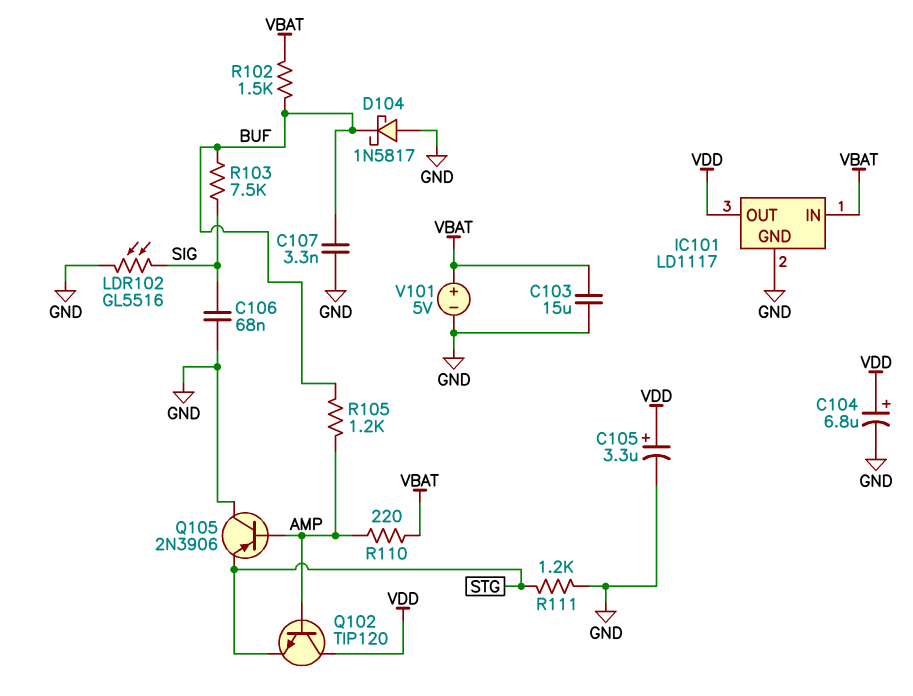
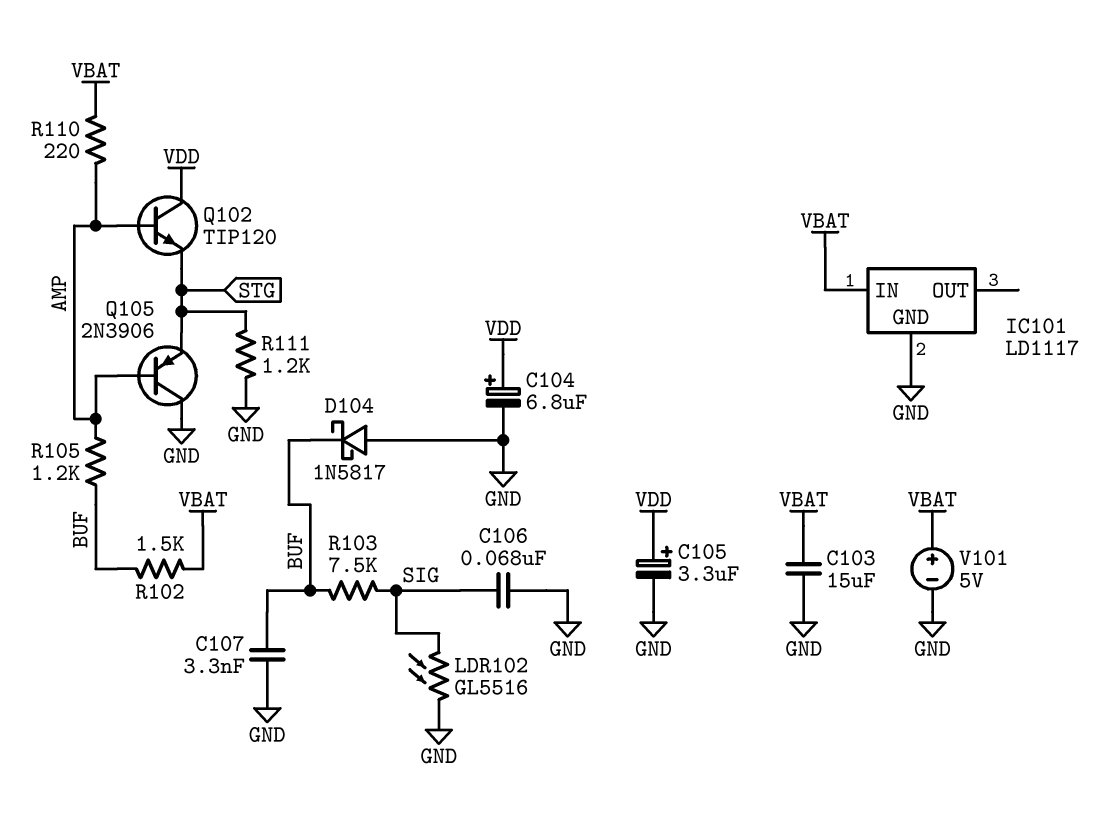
IC101 pin OUT: VDD -> none

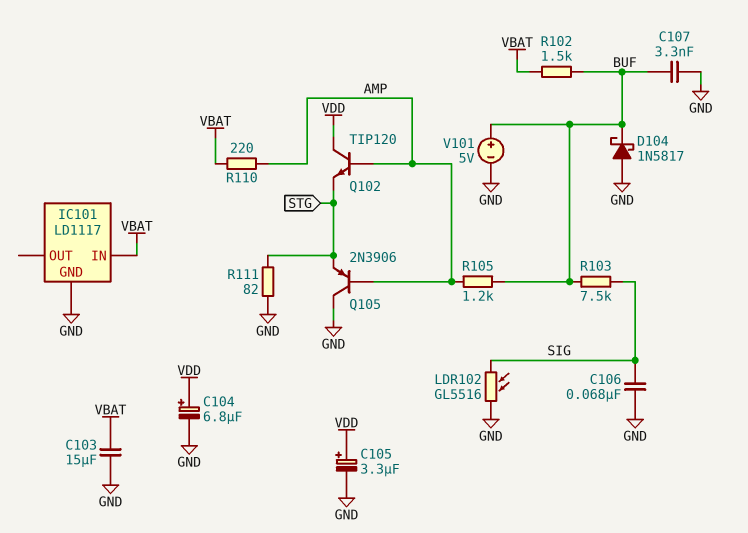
R111: 1.2k (GND, STG) -> 82 (GND, STG)
V101: 5V (plus VBAT, minus GND) -> 5V (plus BUF, minus GND)

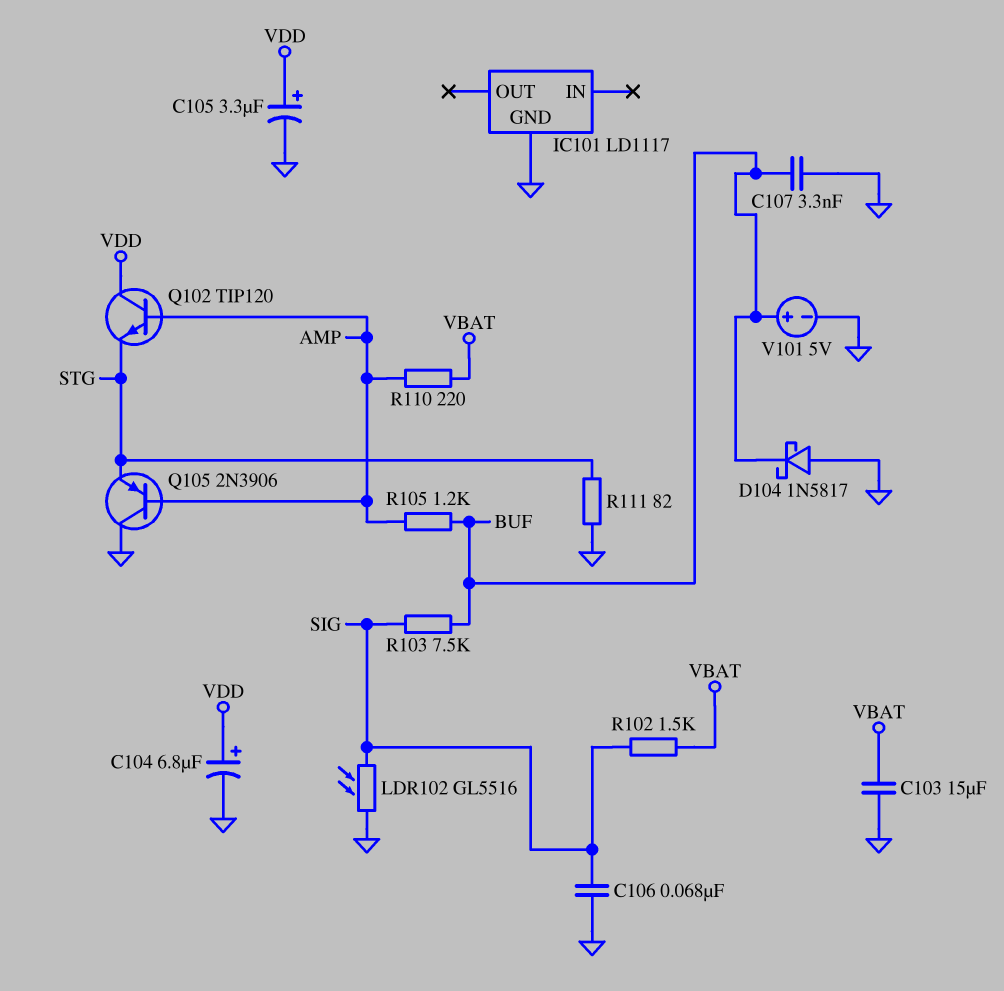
IC101 pin IN: VBAT -> none
R102: 1.5k (BUF, VBAT) -> 1.5k (SIG, VBAT)

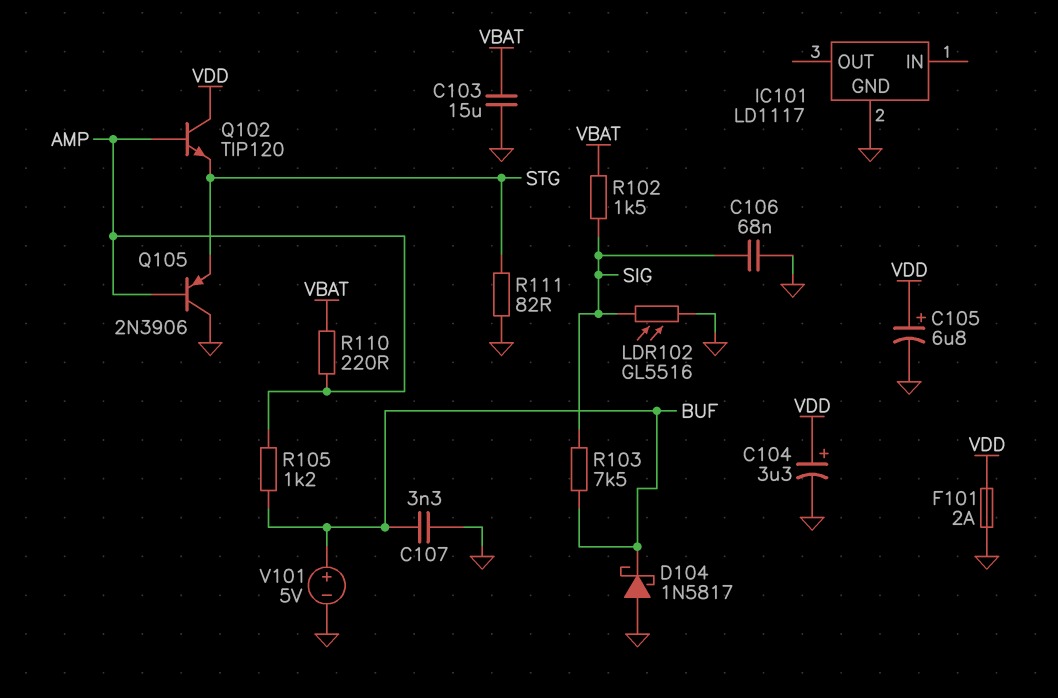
C104: 6.8uF (plus VDD, minus GND) -> 3.3uF (plus VDD, minus GND)
C105: 3.3uF (plus VDD, minus GND) -> 6.8uF (plus VDD, minus GND)
F101: none -> 2A (GND, VDD)

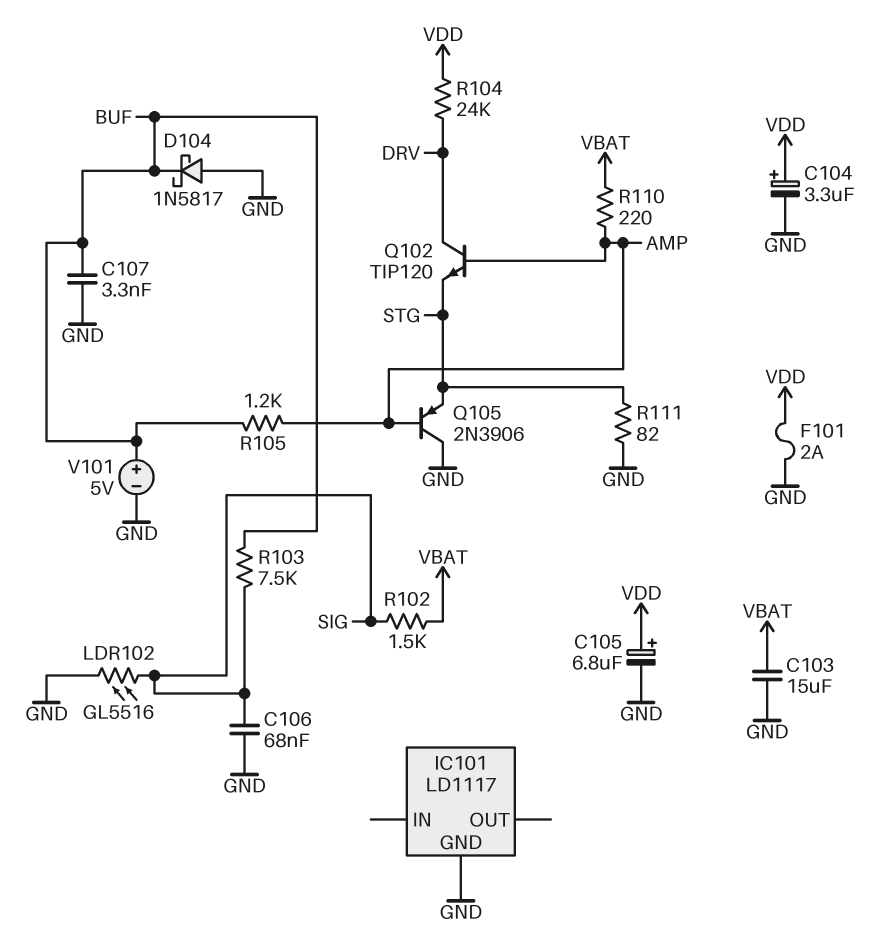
Q102: NPN TIP120 (B AMP, C VDD, E STG) -> NPN TIP120 (B AMP, C DRV, E STG)
R104: none -> 24k (DRV, VDD)

